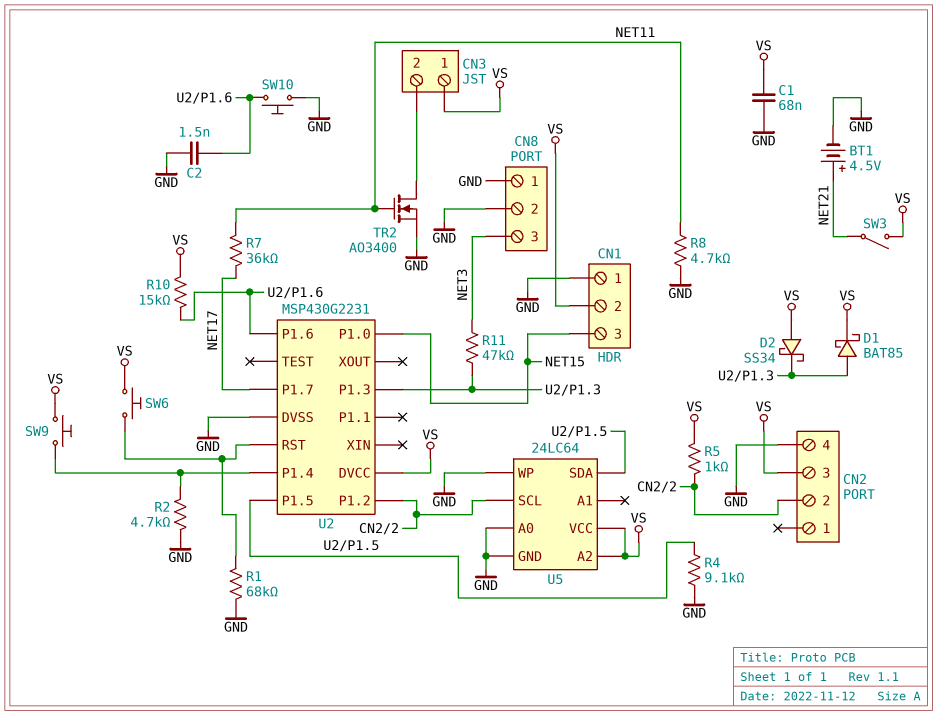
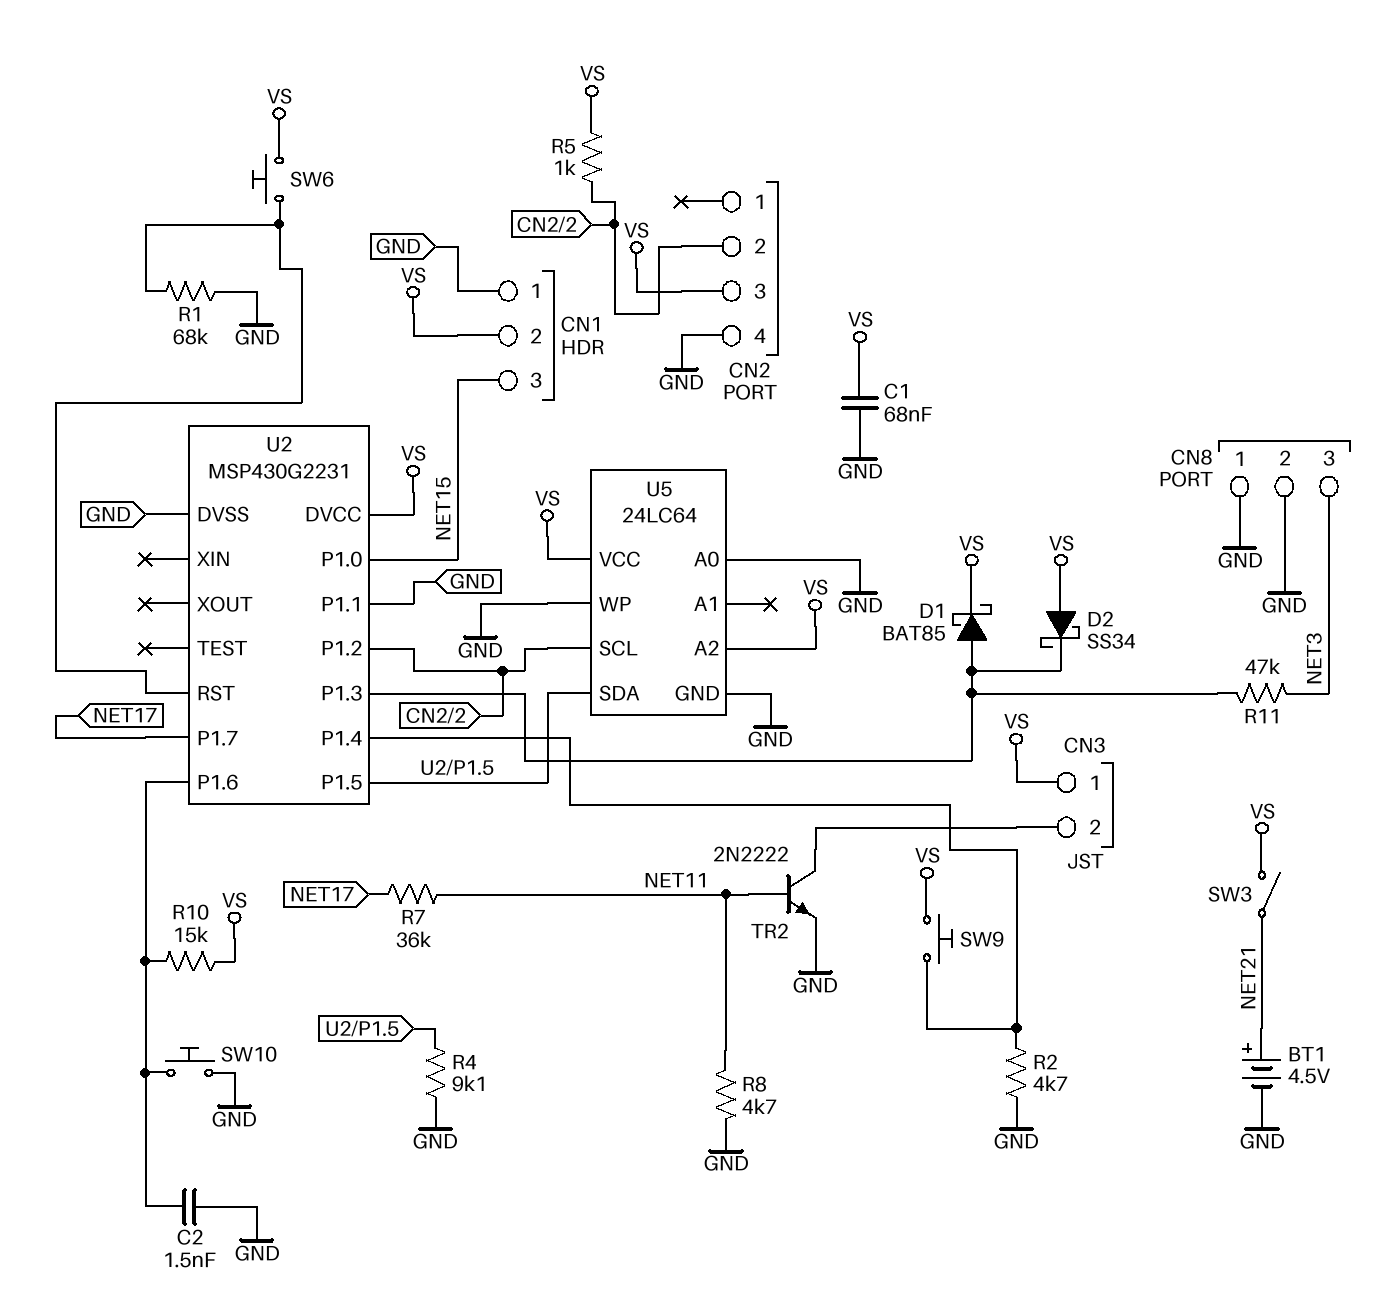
TR2: NMOS AO3400 (G NET11, D CN3/2, S GND) -> NPN 2N2222 (B NET11, C CN3/2, E GND)
U2 pin P1.1: none -> GND

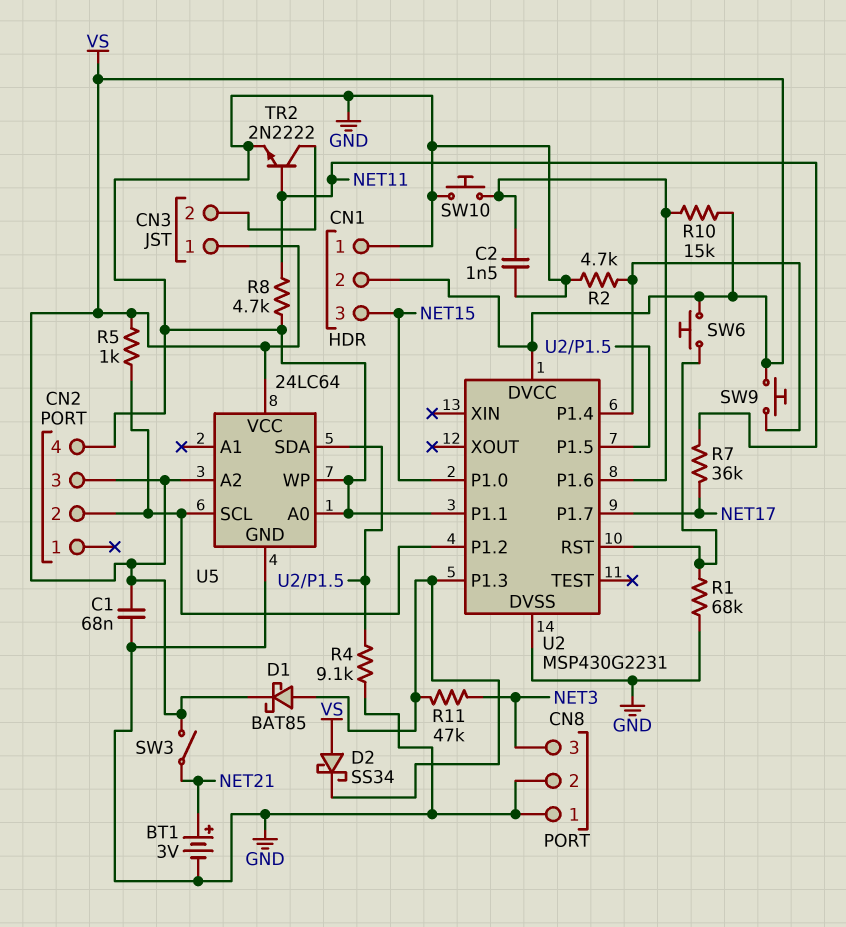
BT1: 4.5V (plus NET21, minus GND) -> 3V (plus NET21, minus GND)

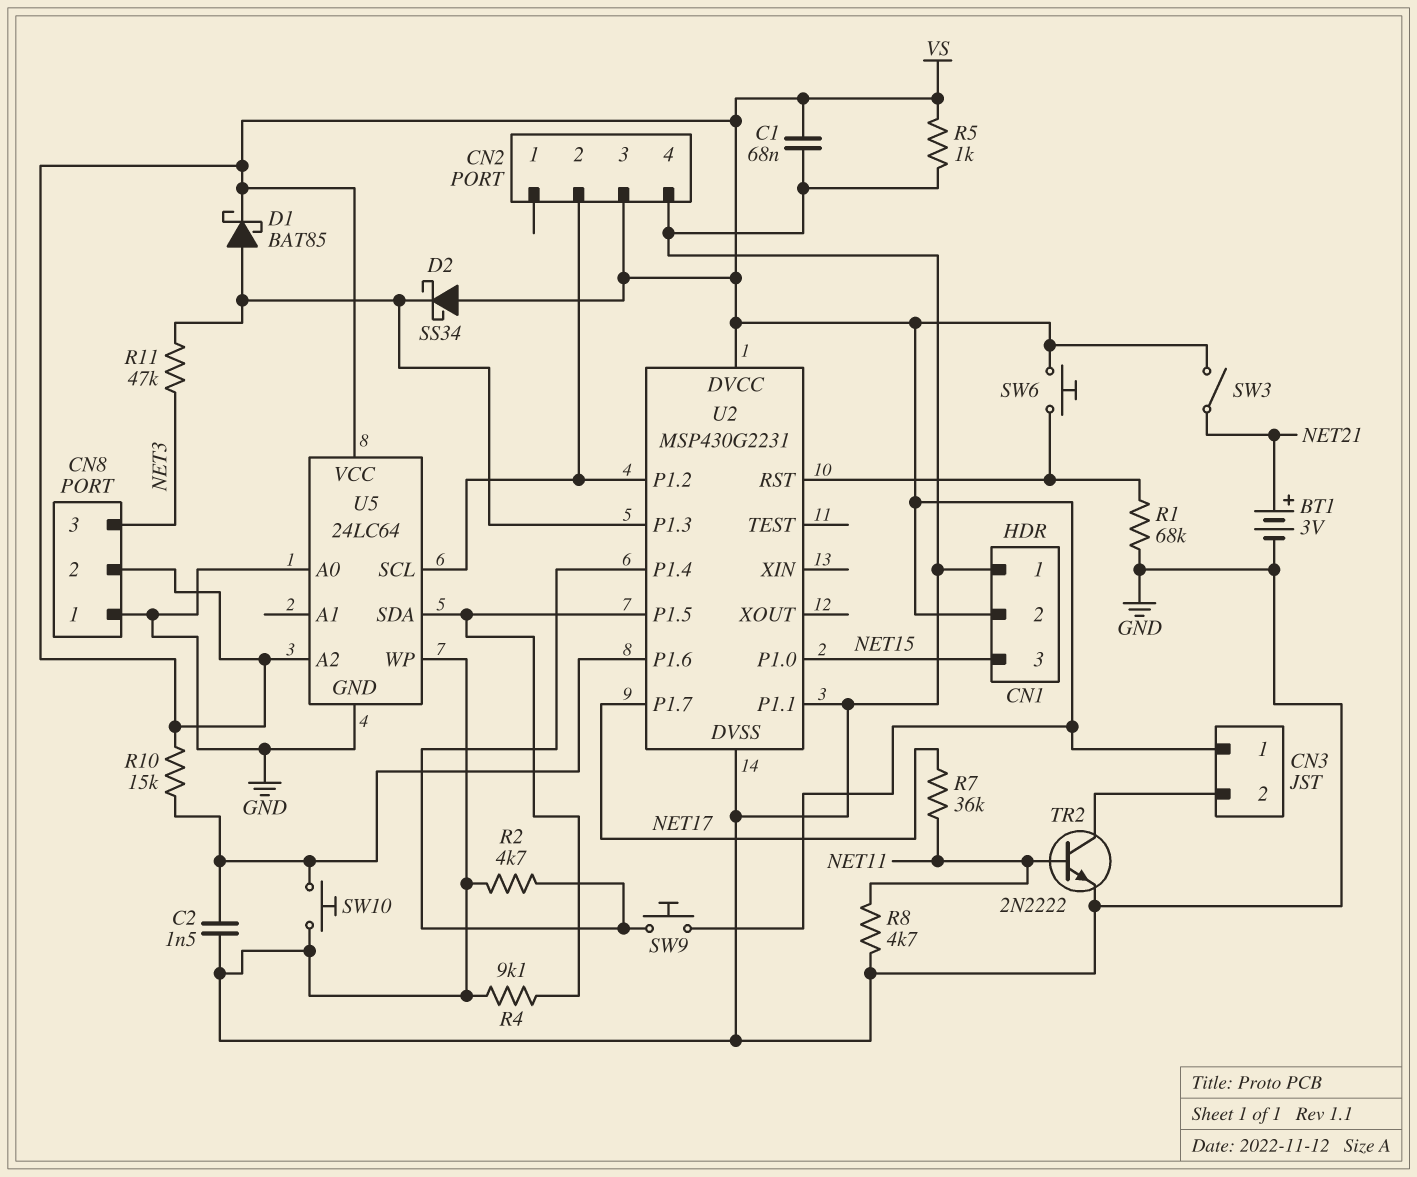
CN8 pin 2: GND -> VS
R5: 1k (CN2/2, VS) -> 1k (GND, VS)

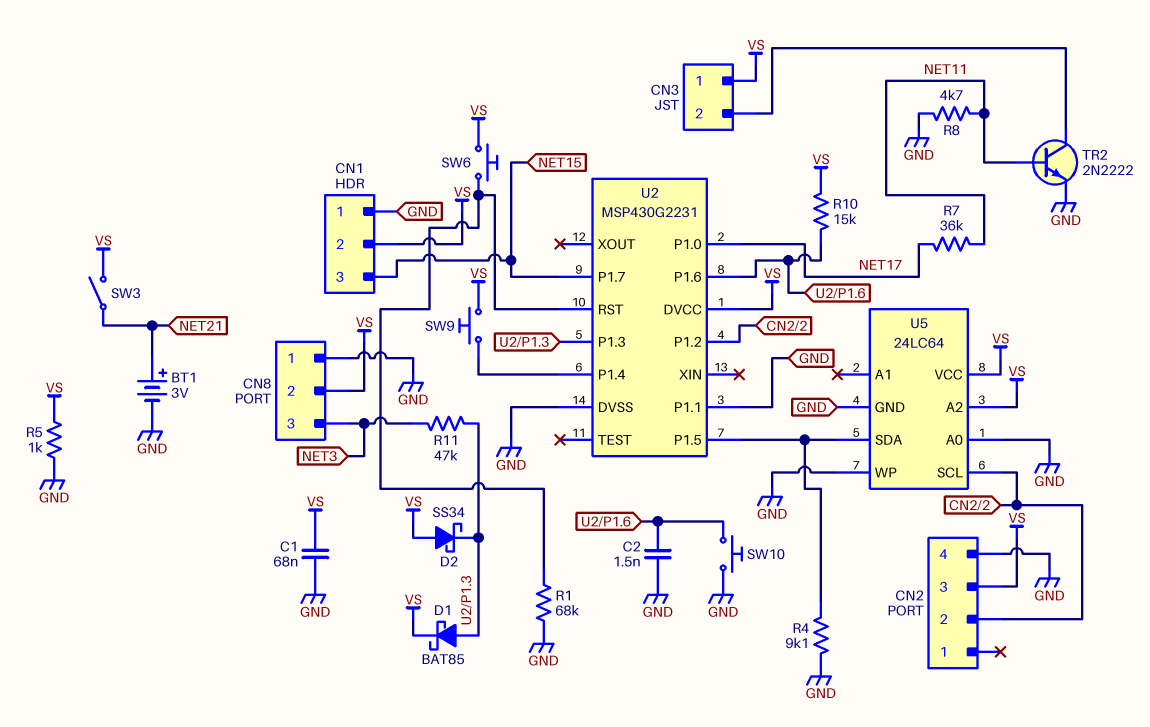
R2: 4.7k (GND, U2/P1.4) -> none
U2 pin P1.0: NET15 -> NET17
U2 pin P1.7: NET17 -> NET15

